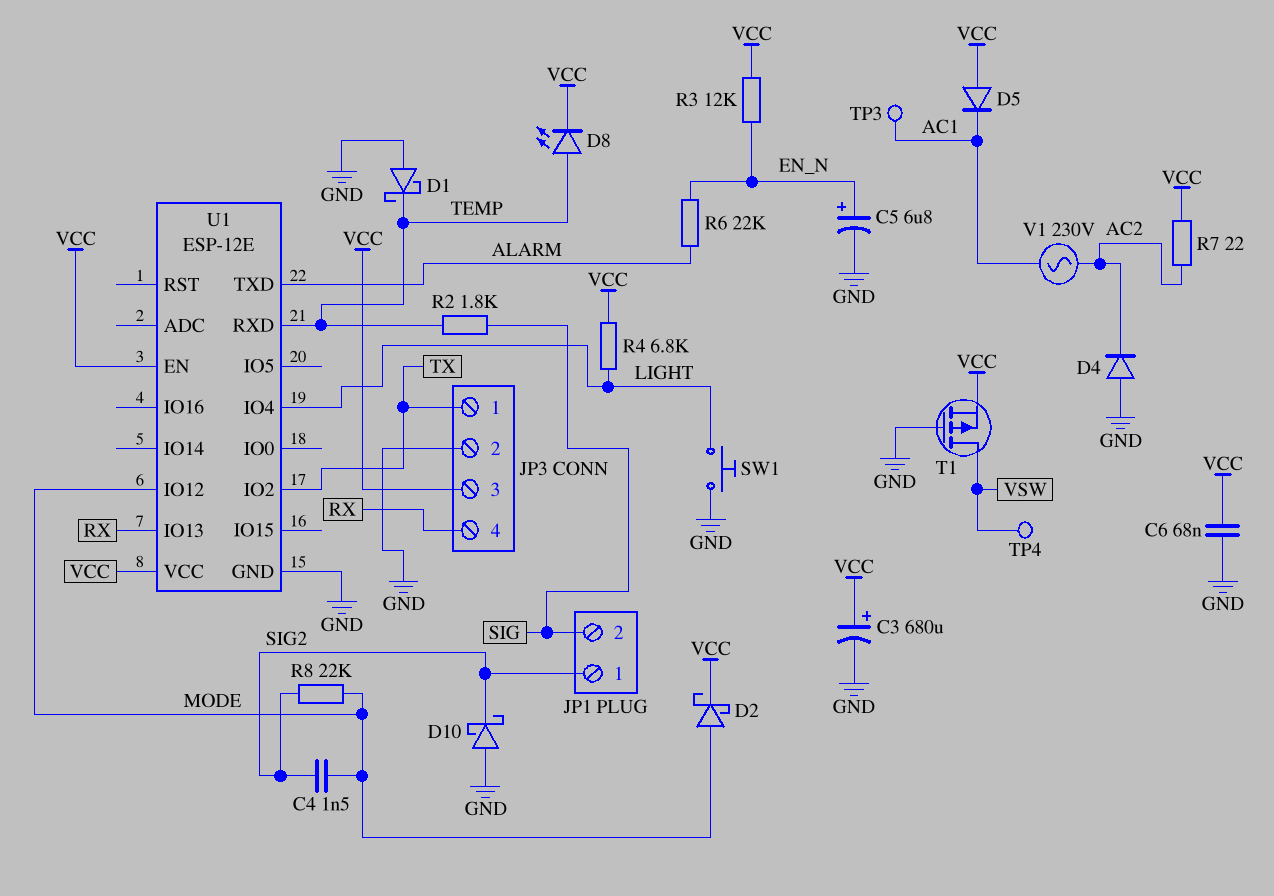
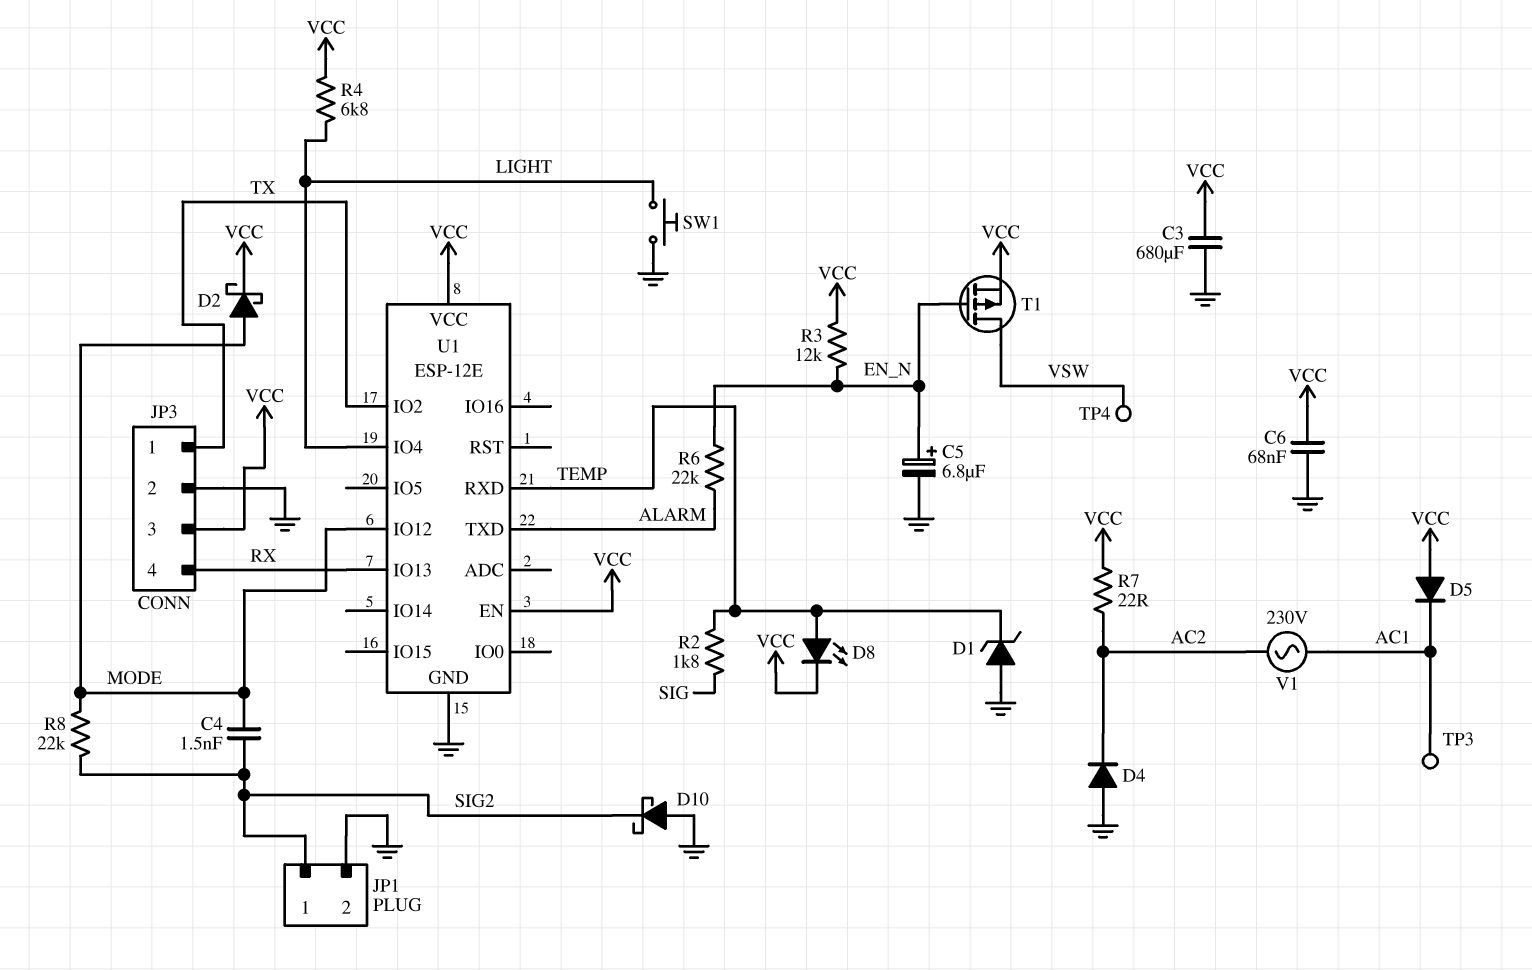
C3: 680uF (plus VCC, minus GND) -> 680uF (GND, VCC)
D1: schottky (A GND, K TEMP) -> zener (A GND, K TEMP)
JP1 pin 2: SIG -> GND
T1: PMOS (G GND, D VSW, S VCC) -> PMOS (G EN_N, D VSW, S VCC)

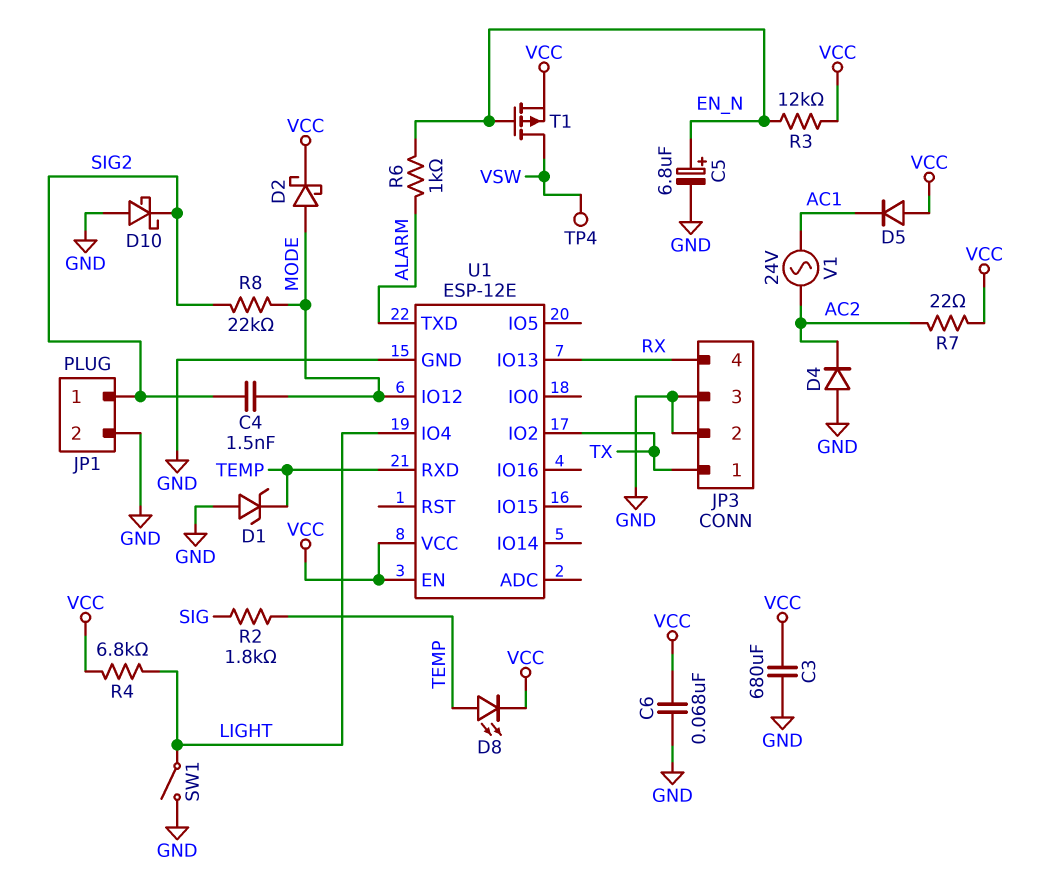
JP3 pin 3: VCC -> GND
R6: 22k (ALARM, EN_N) -> 1k (ALARM, EN_N)
SW1: button (GND, LIGHT) -> switch (GND, LIGHT)
TP3: test point (AC1) -> none
V1: AC 230V (AC1, AC2) -> AC 24V (AC1, AC2)

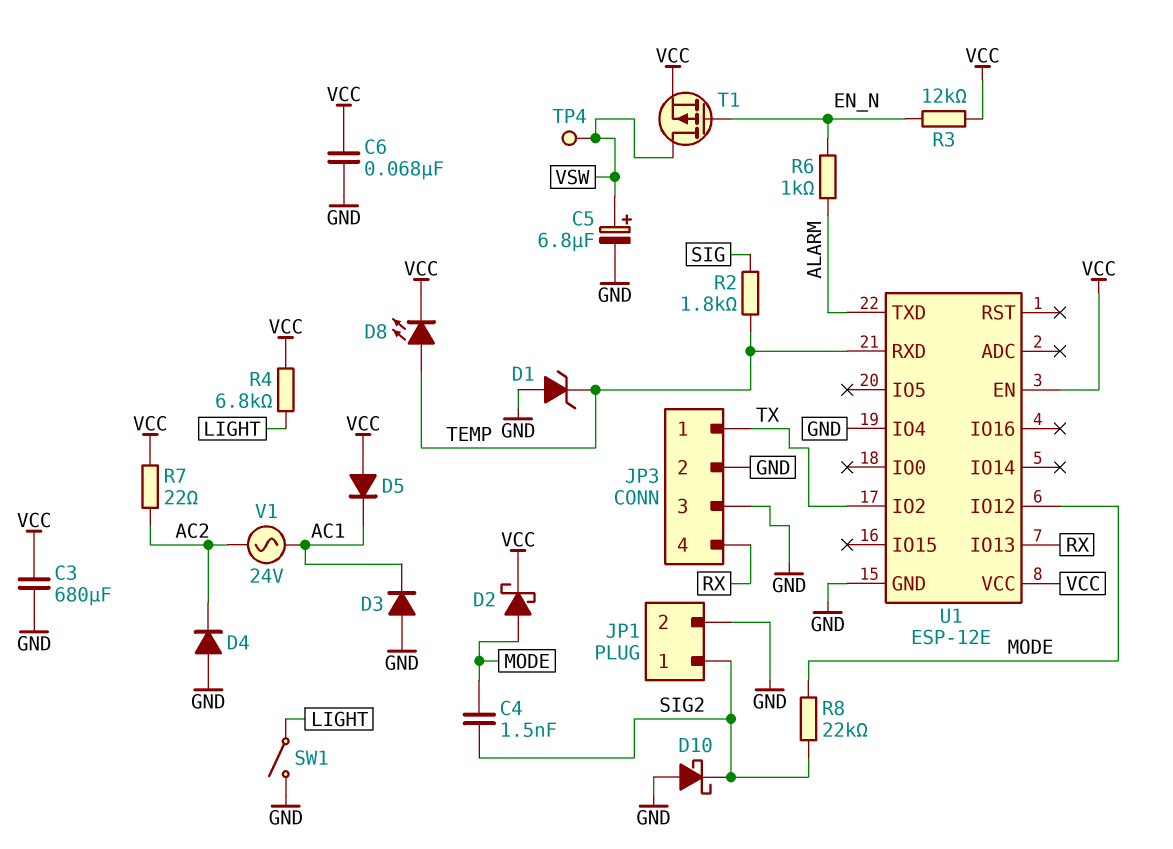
C5: 6.8uF (plus EN_N, minus GND) -> 6.8uF (plus VSW, minus GND)
D3: none -> diode (A GND, K AC1)
U1 pin IO4: LIGHT -> GND

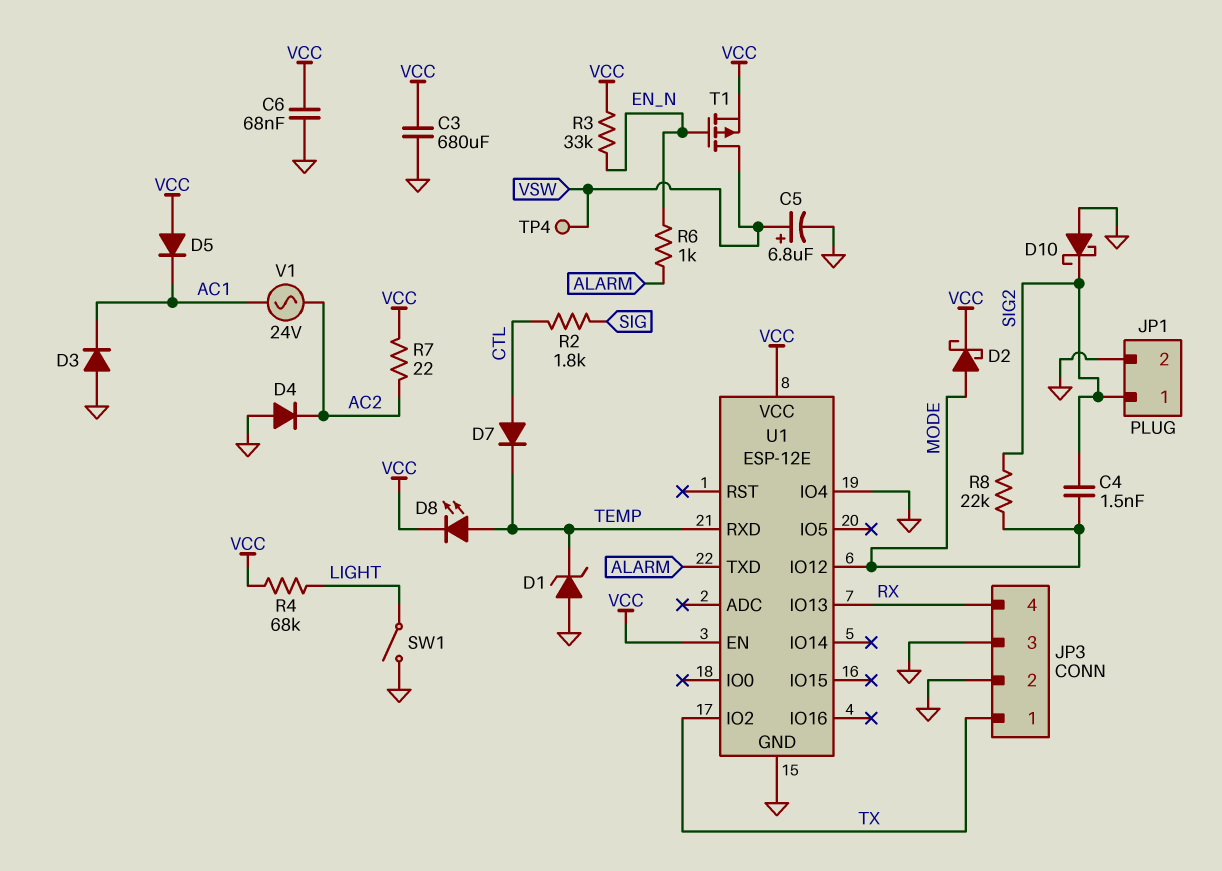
D7: none -> diode (A CTL, K TEMP)
R2: 1.8k (SIG, TEMP) -> 1.8k (CTL, SIG)
R3: 12k (EN_N, VCC) -> 33k (EN_N, VCC)
R4: 6.8k (LIGHT, VCC) -> 68k (LIGHT, VCC)

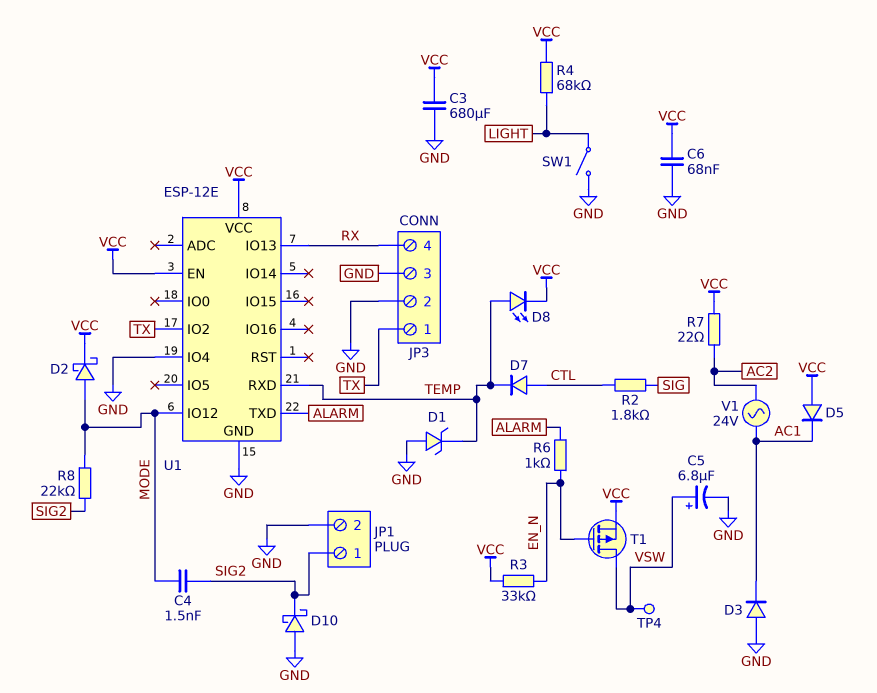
D4: diode (A GND, K AC2) -> none

